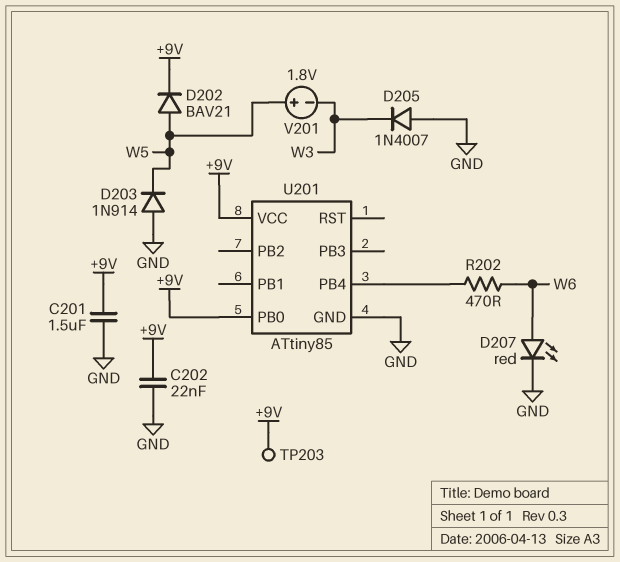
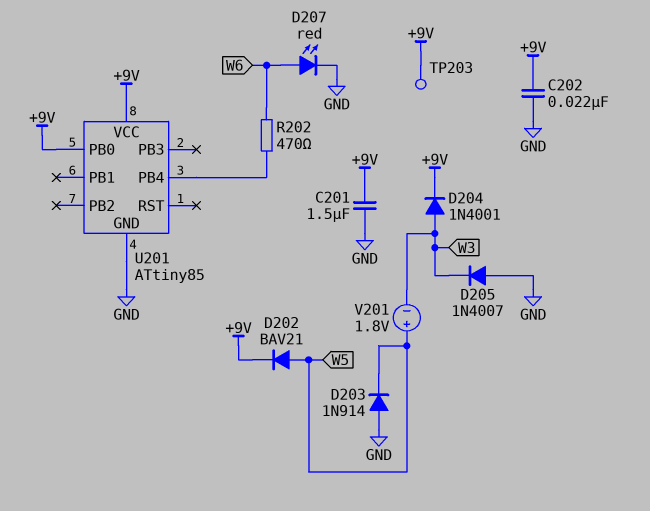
D204: none -> diode 1N4001 (A W3, K +9V)

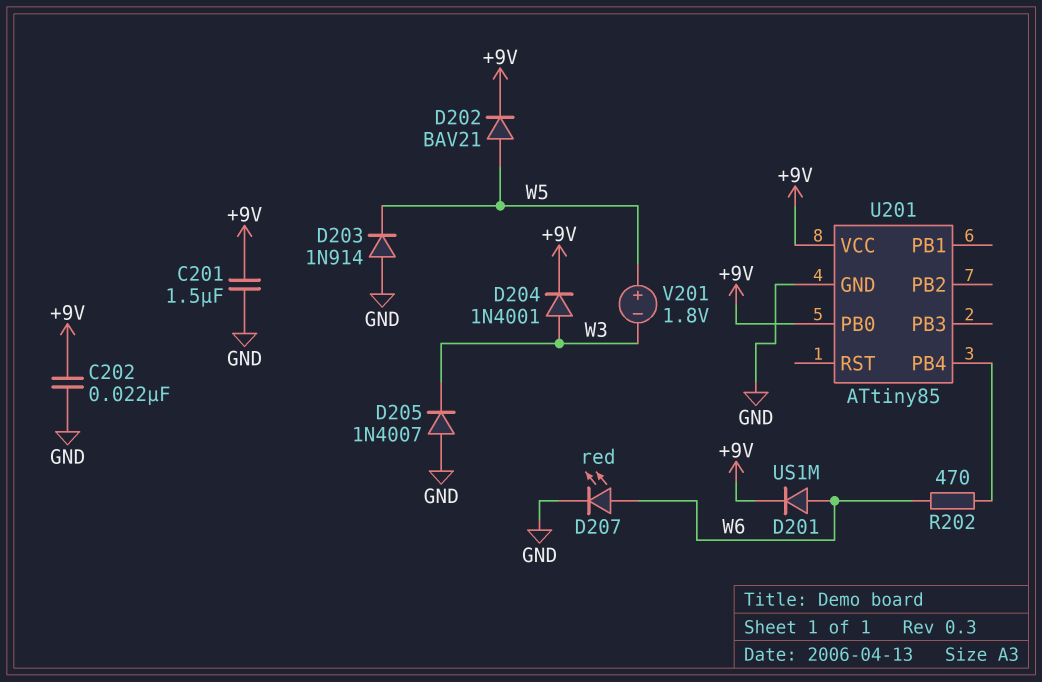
D201: none -> diode US1M (A W6, K +9V)
TP203: test point (+9V) -> none

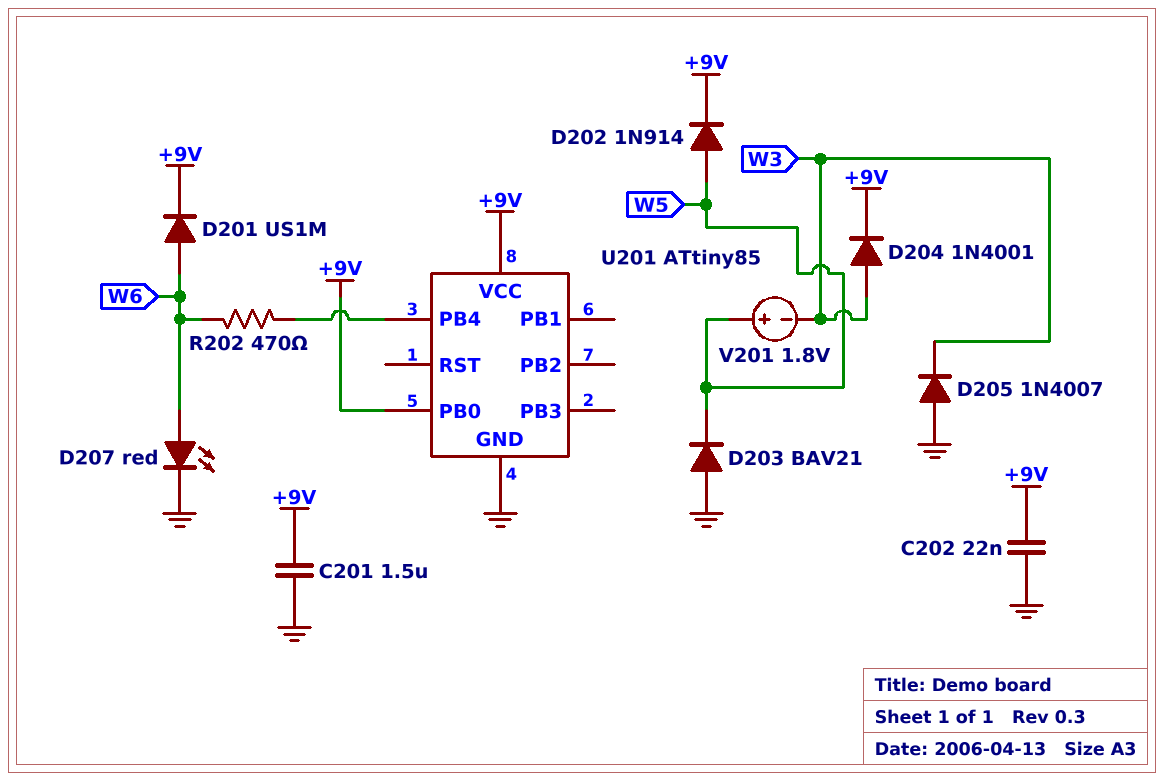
D202: diode BAV21 (A W5, K +9V) -> diode 1N914 (A W5, K +9V)
D203: diode 1N914 (A GND, K W5) -> diode BAV21 (A GND, K W5)

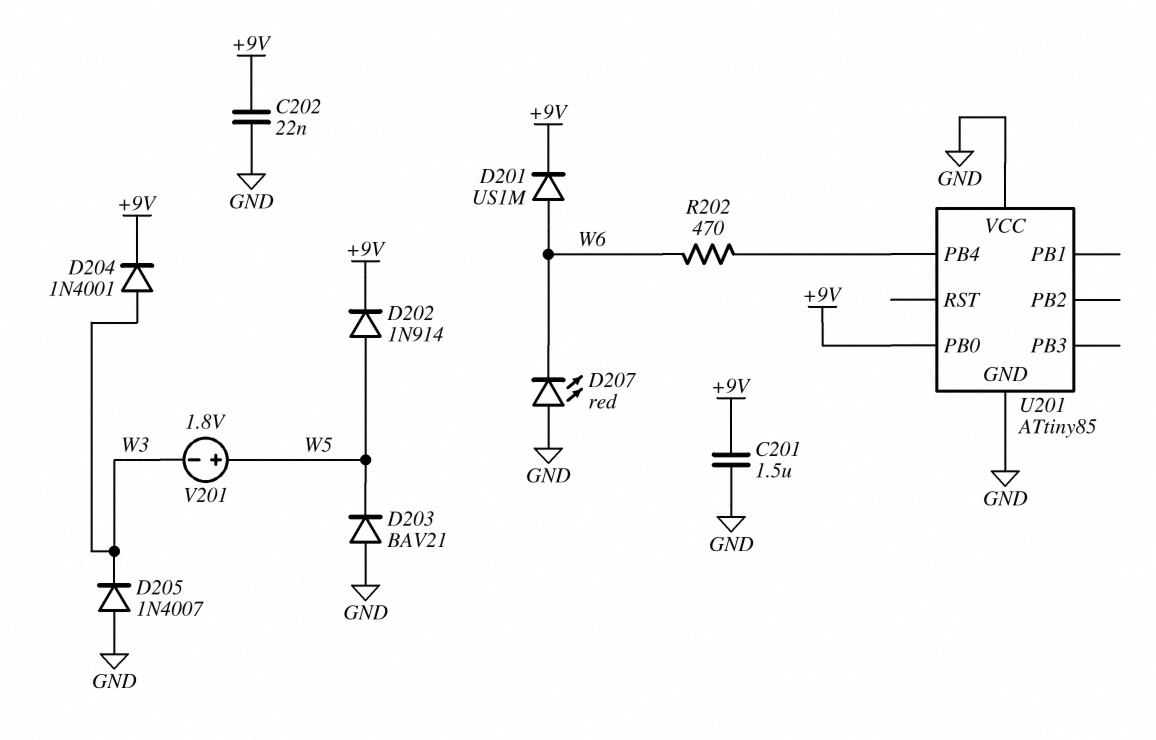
D207: LED red (A W6, K GND) -> LED red (A GND, K W6)
U201 pin VCC: +9V -> GND

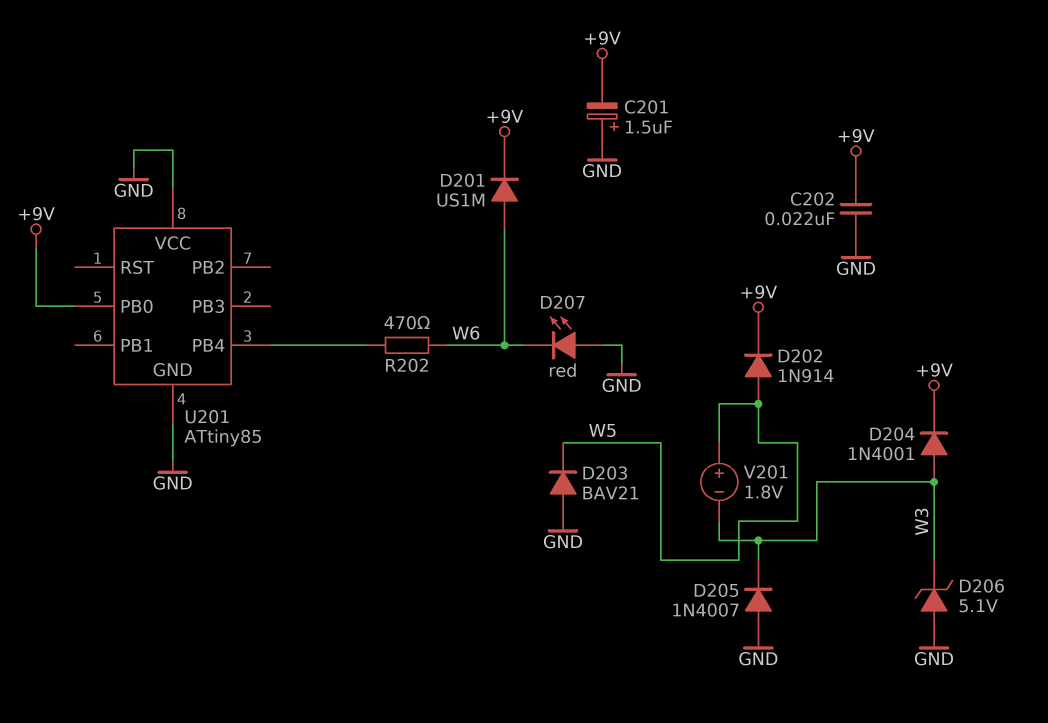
C201: 1.5uF (+9V, GND) -> 1.5uF (plus GND, minus +9V)
D206: none -> zener 5.1V (A GND, K W3)

